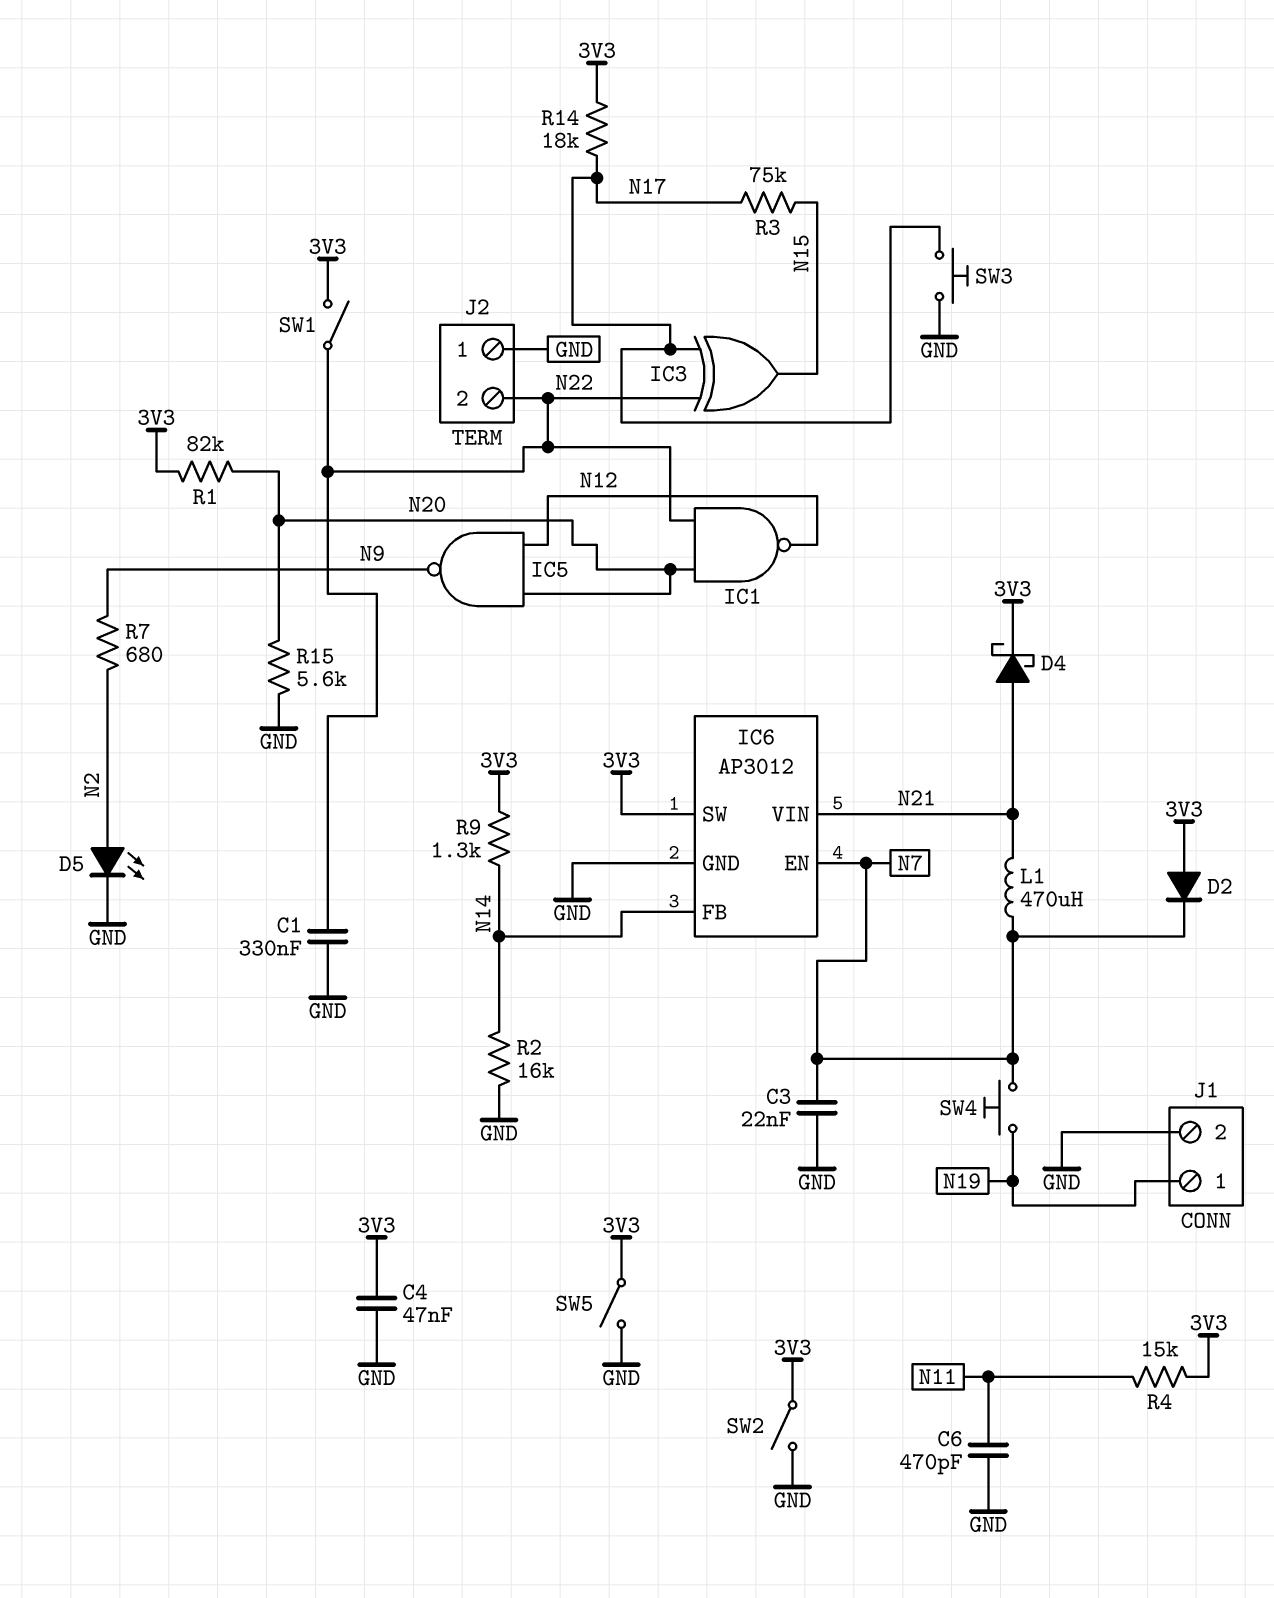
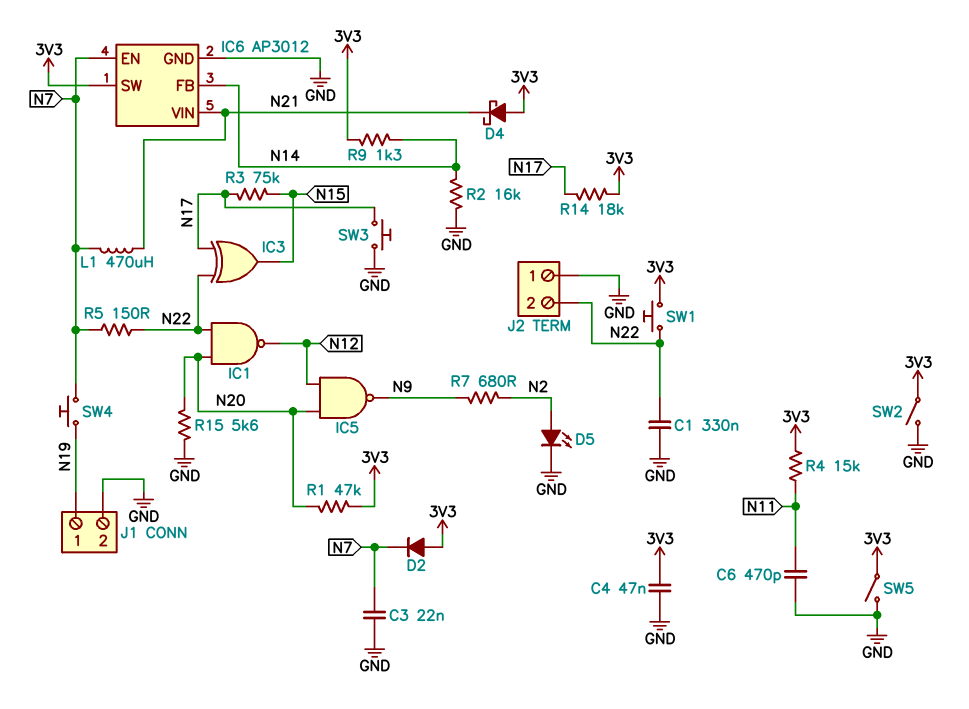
D4: schottky (A N21, K 3V3) -> schottky (A 3V3, K N21)
R1: 82k (3V3, N20) -> 47k (3V3, N20)
R5: none -> 150 (N7, N22)
SW1: switch (3V3, N22) -> button (3V3, N22)

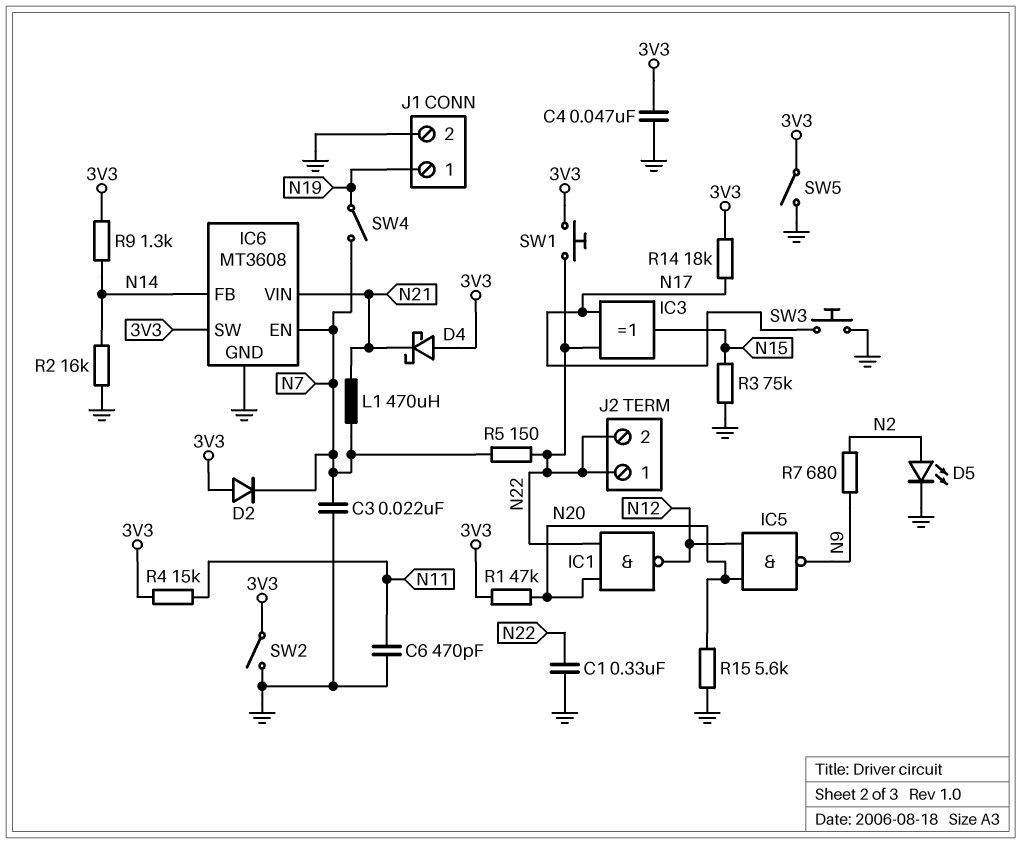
IC6: AP3012 -> MT3608
J2 pin 1: GND -> N22
R3: 75k (N15, N17) -> 75k (GND, N15)
SW4: button (N7, N19) -> switch (N7, N19)

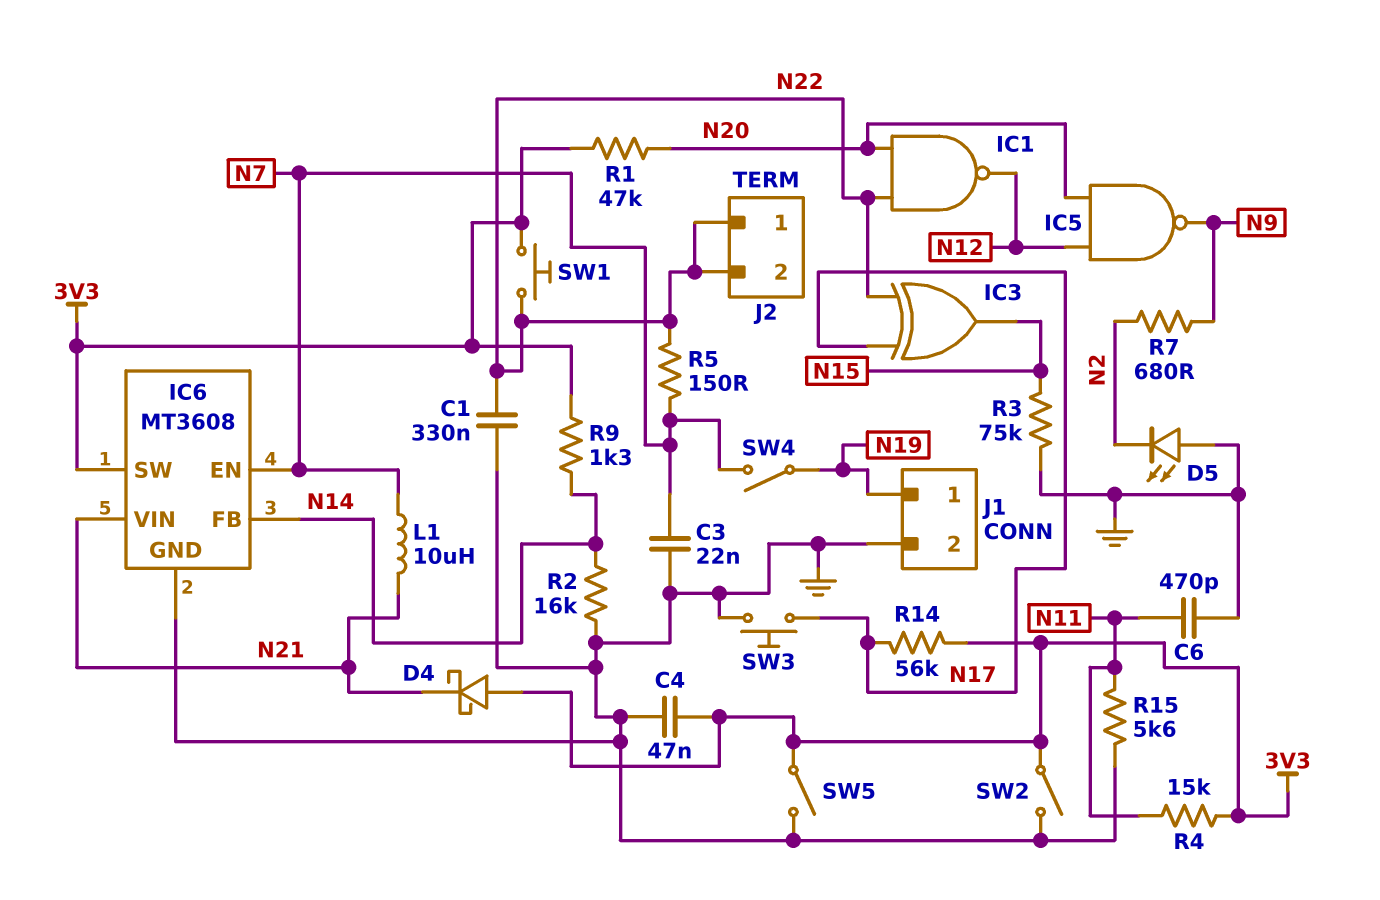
D2: diode (A 3V3, K N7) -> none
D5: LED (A N2, K GND) -> LED (A GND, K N2)
L1: 470uH (N7, N21) -> 10uH (N7, N21)
R14: 18k (3V3, N17) -> 56k (3V3, N17)
R15: 5.6k (GND, N20) -> 5.6k (GND, N11)

